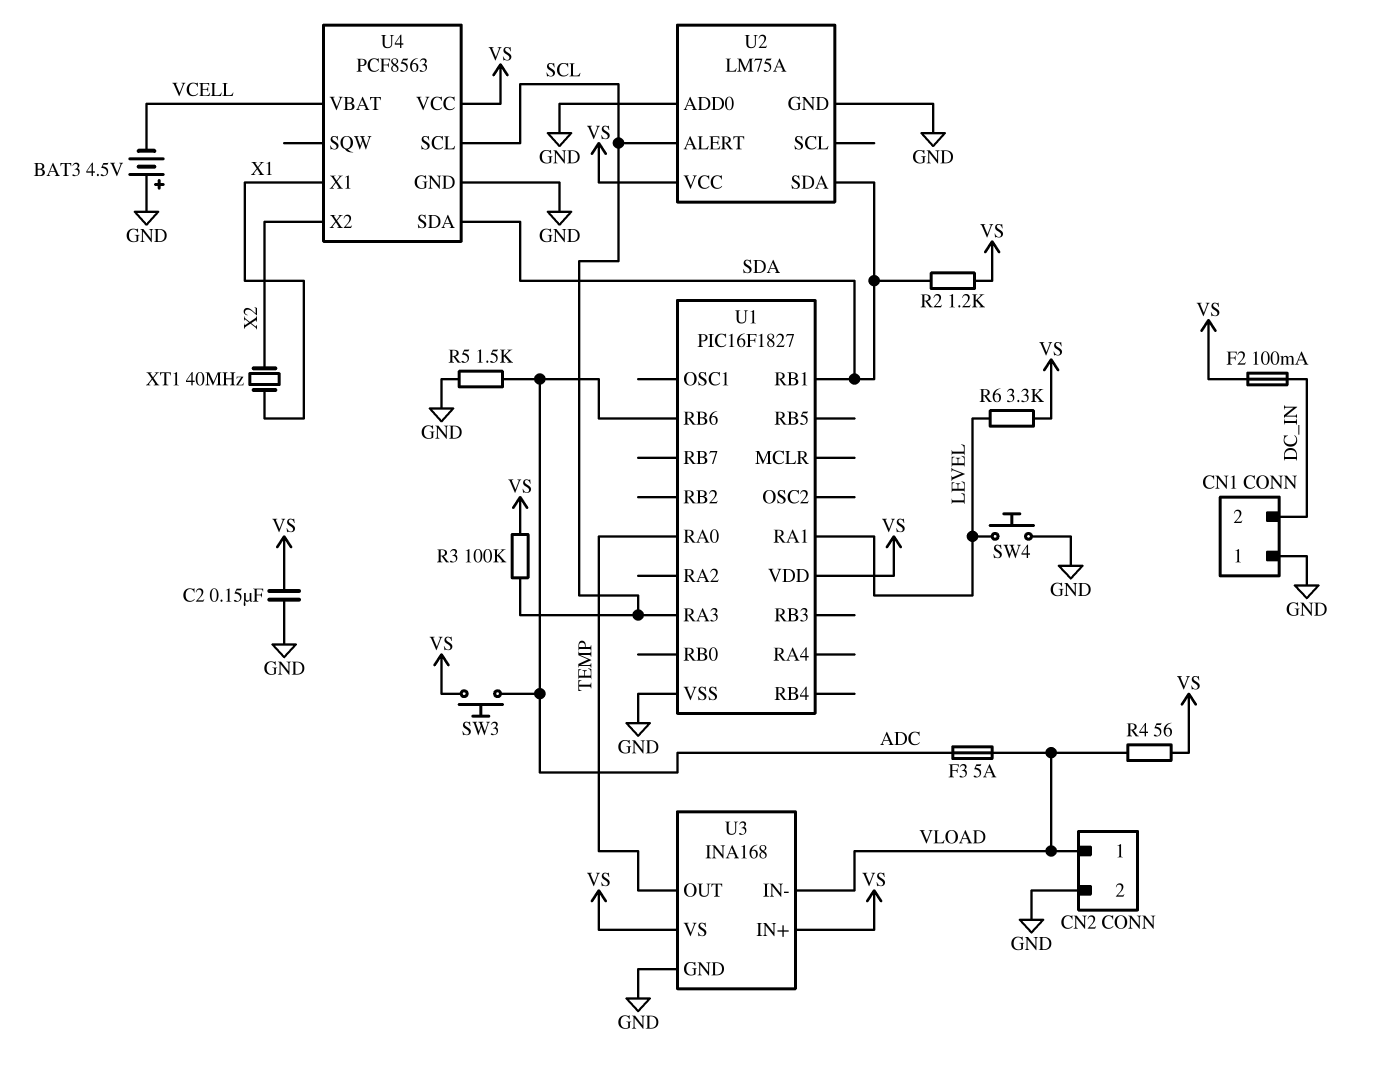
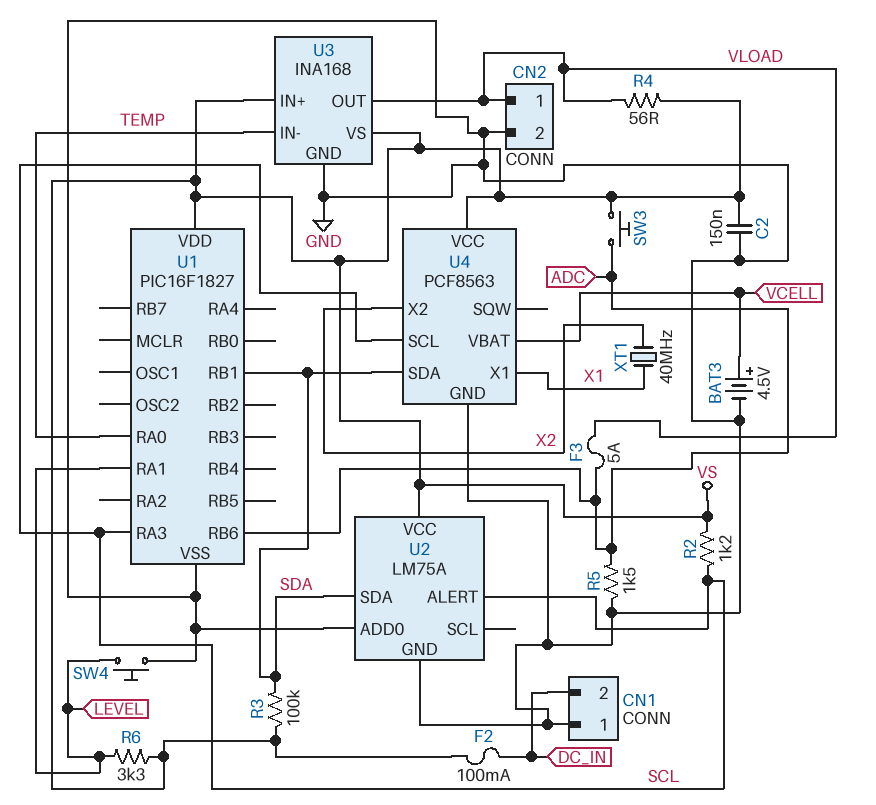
BAT3: 4.5V (plus GND, minus VCELL) -> 4.5V (plus VCELL, minus GND)
R2: 1.2k (SDA, VS) -> 1.2k (SCL, VS)
R3: 100k (SCL, VS) -> 100k (SDA, VS)
U3 pin IN-: VLOAD -> TEMP
U3 pin OUT: TEMP -> VLOAD

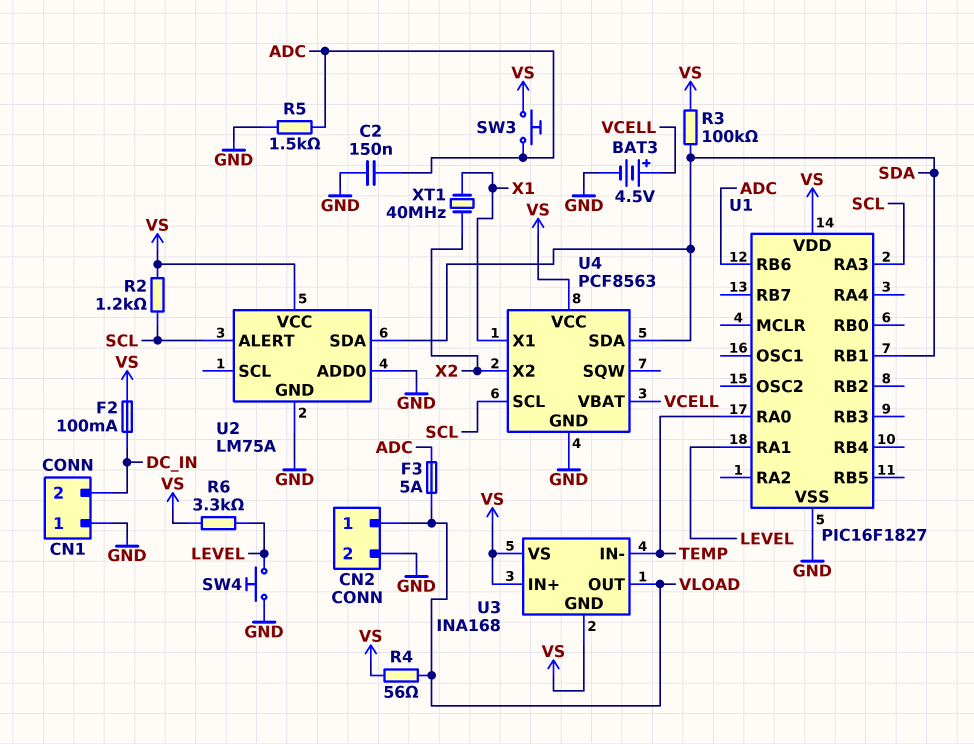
C2: 150nF (GND, VS) -> 150nF (ADC, GND)
U3 pin GND: GND -> VS

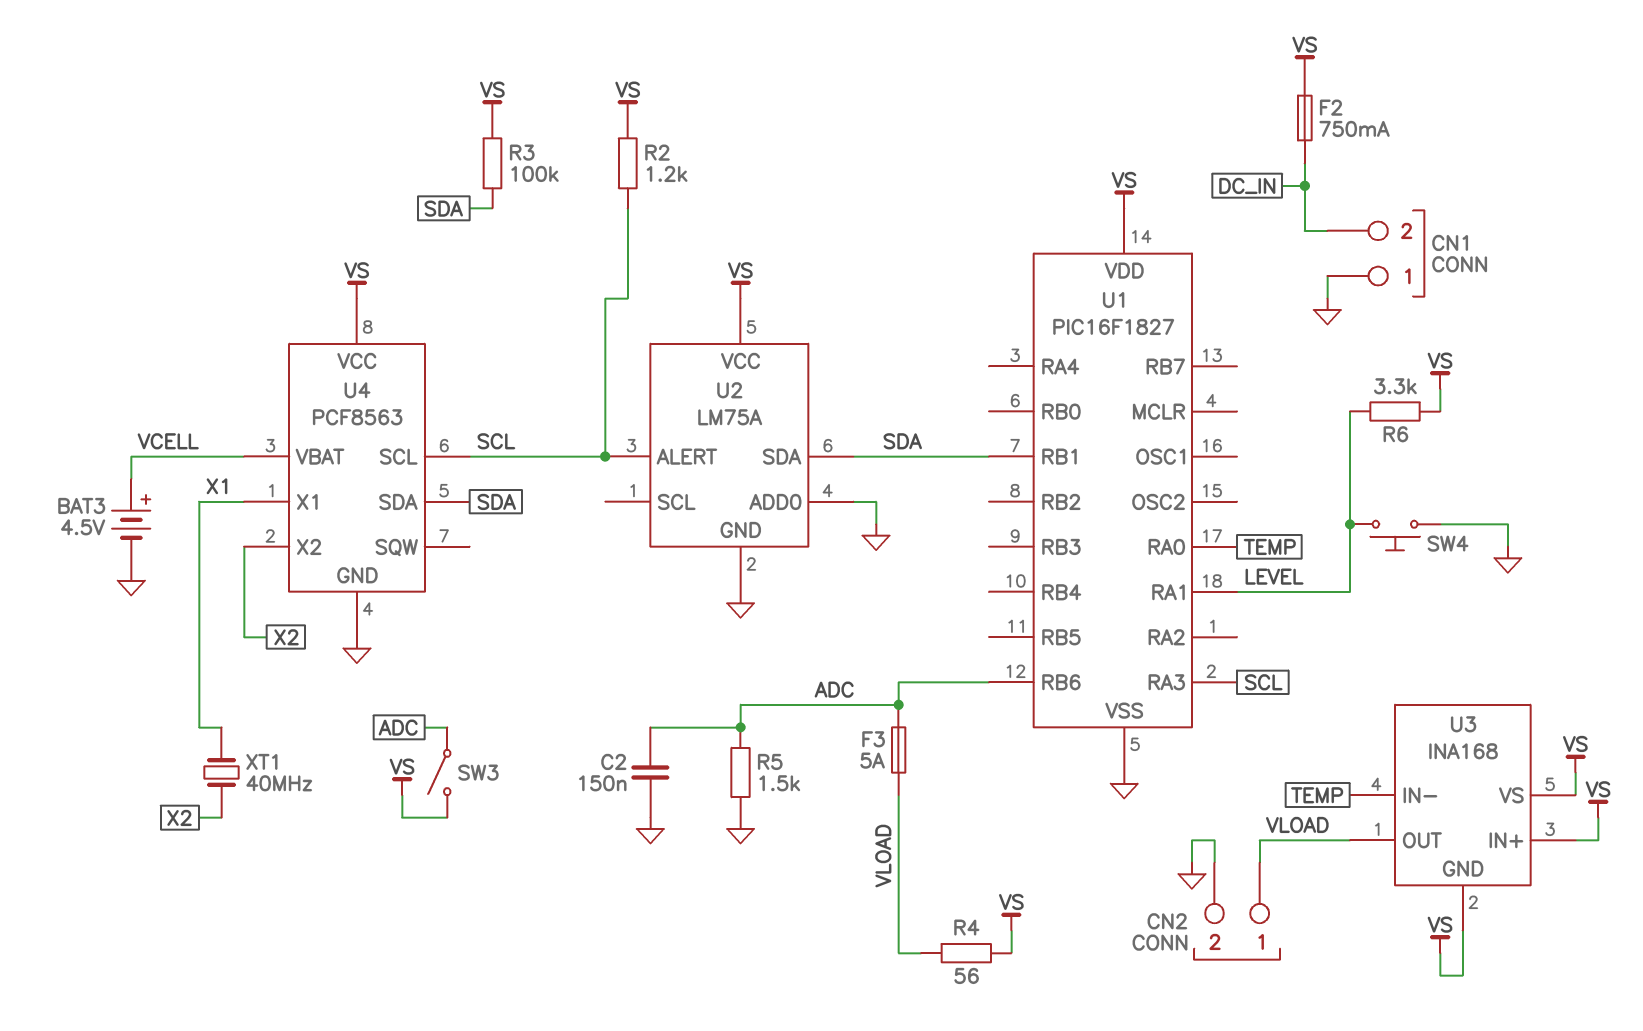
F2: 100mA (DC_IN, VS) -> 750mA (DC_IN, VS)
SW3: button (ADC, VS) -> switch (ADC, VS)

